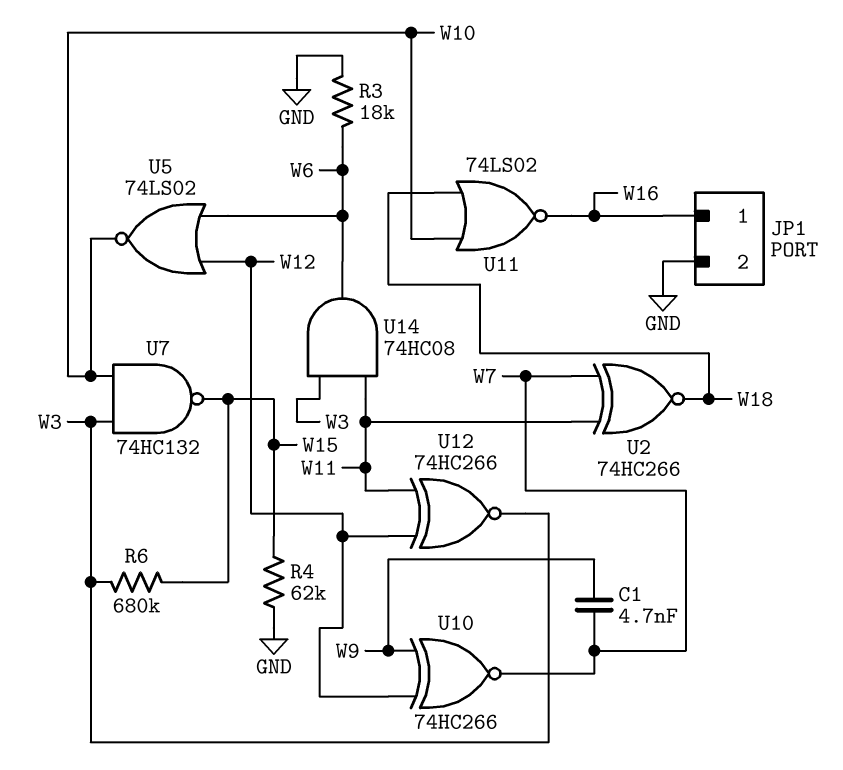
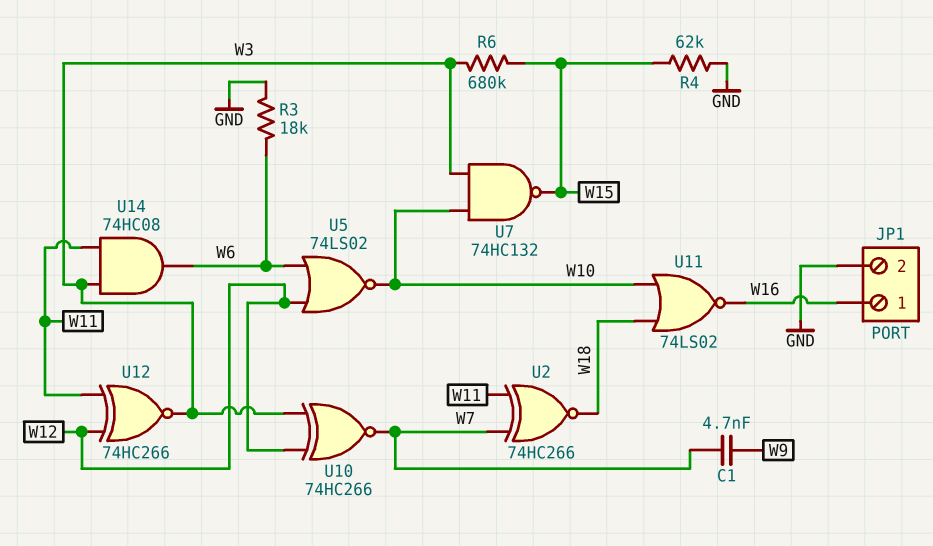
U10: XNOR 74HC266 (in W9, in W12, out W7) -> XNOR 74HC266 (in W3, in W12, out W7)

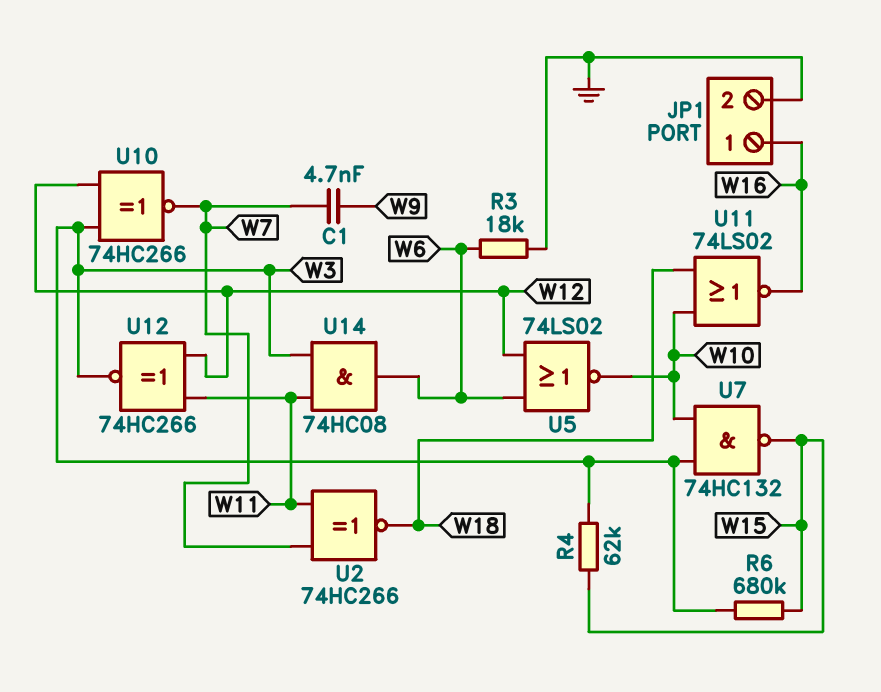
R4: 62k (GND, W15) -> 62k (W3, W15)

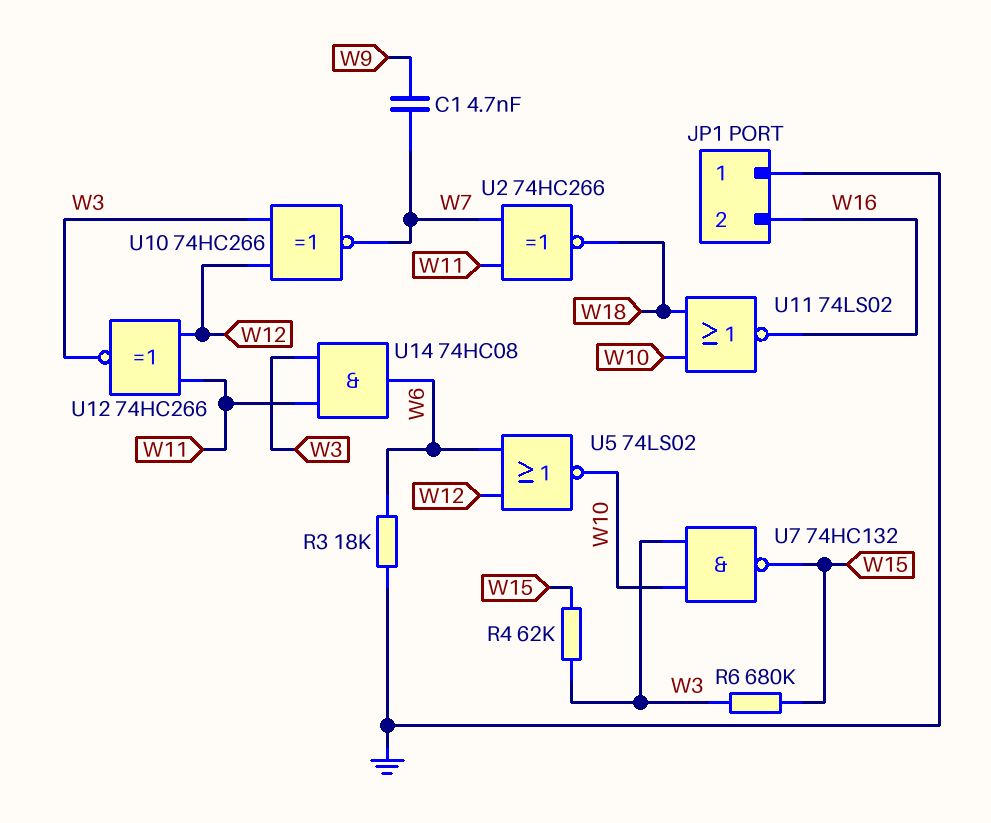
JP1 pin 1: W16 -> GND
JP1 pin 2: GND -> W16

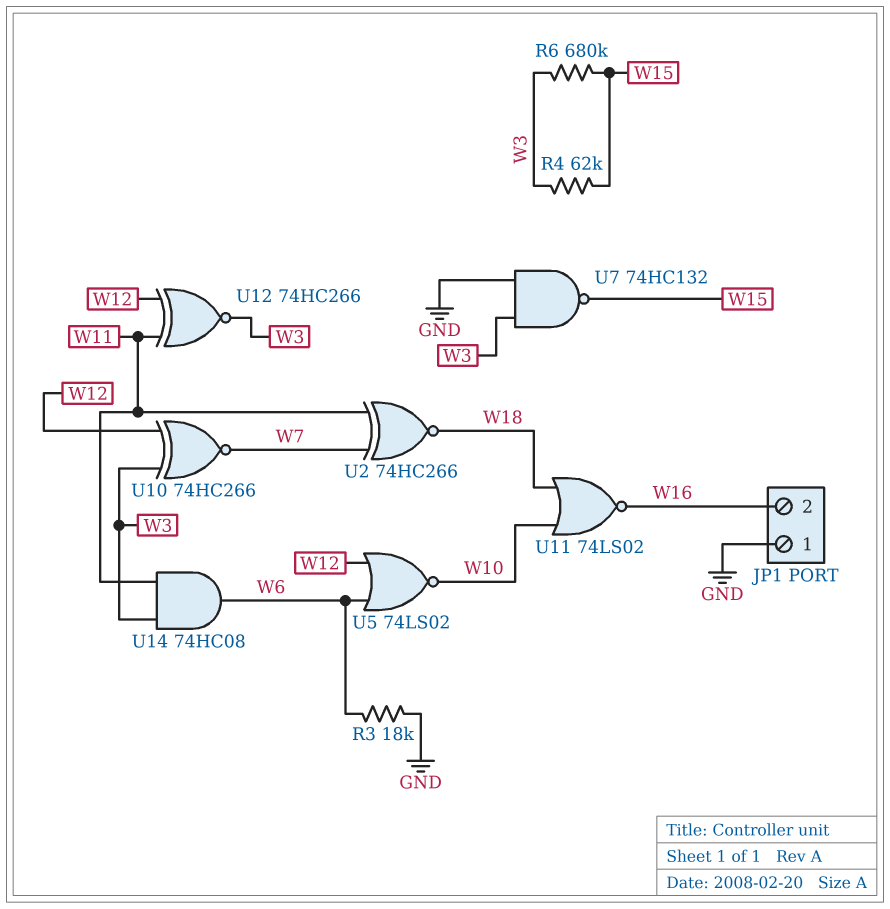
C1: 4.7nF (W7, W9) -> none
U7: NAND 74HC132 (in W3, in W10, out W15) -> NAND 74HC132 (in GND, in W3, out W15)

